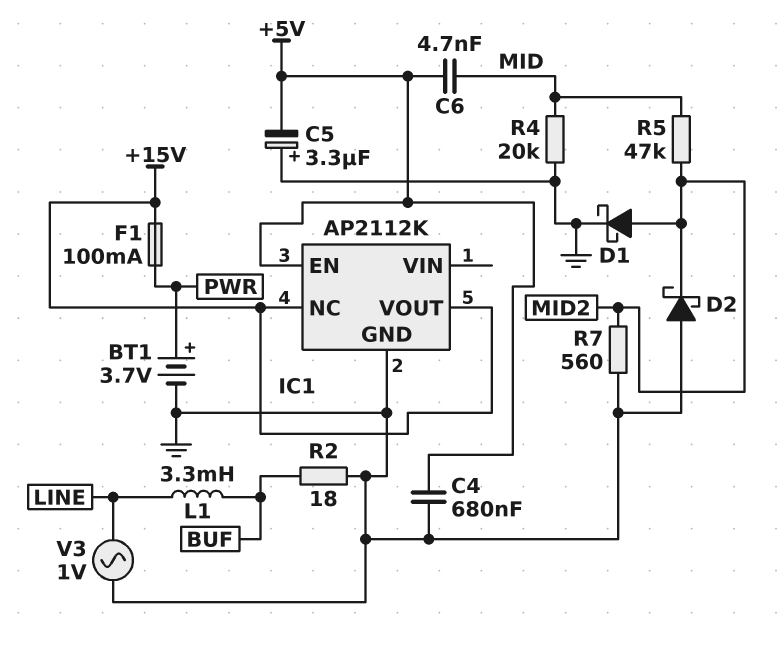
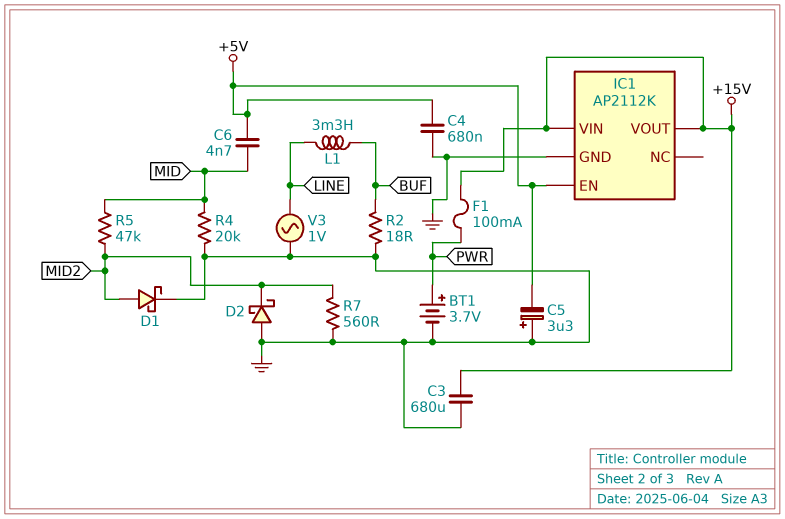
C3: none -> 680uF (+15V, GND)
IC1 pin NC: +15V -> none
IC1 pin VIN: none -> +15V

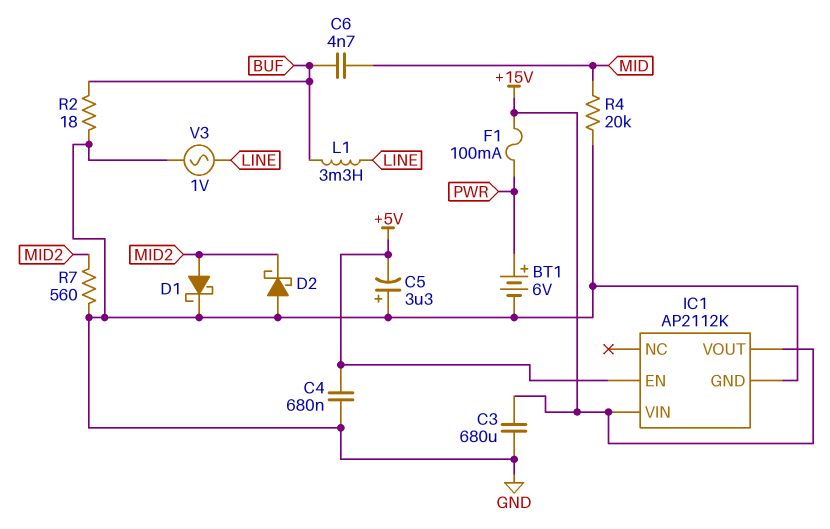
BT1: 3.7V (plus PWR, minus GND) -> 6V (plus PWR, minus GND)
C6: 4.7nF (+5V, MID) -> 4.7nF (BUF, MID)
R5: 47k (MID, MID2) -> none

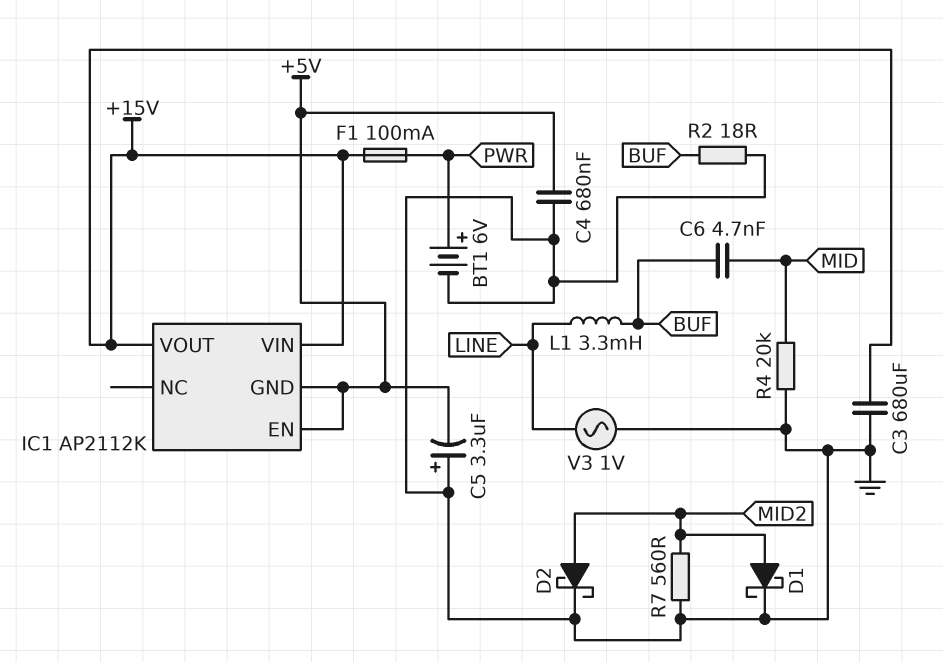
D2: schottky (A GND, K MID2) -> schottky (A MID2, K GND)
IC1 pin GND: GND -> +5V

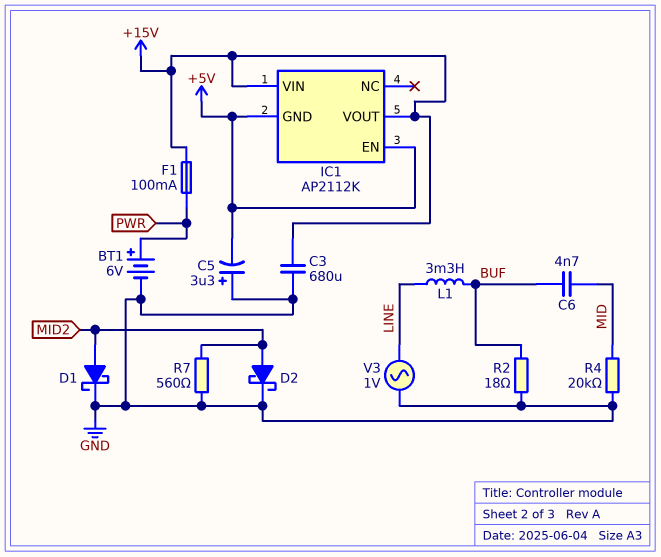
C4: 680nF (+5V, GND) -> none

